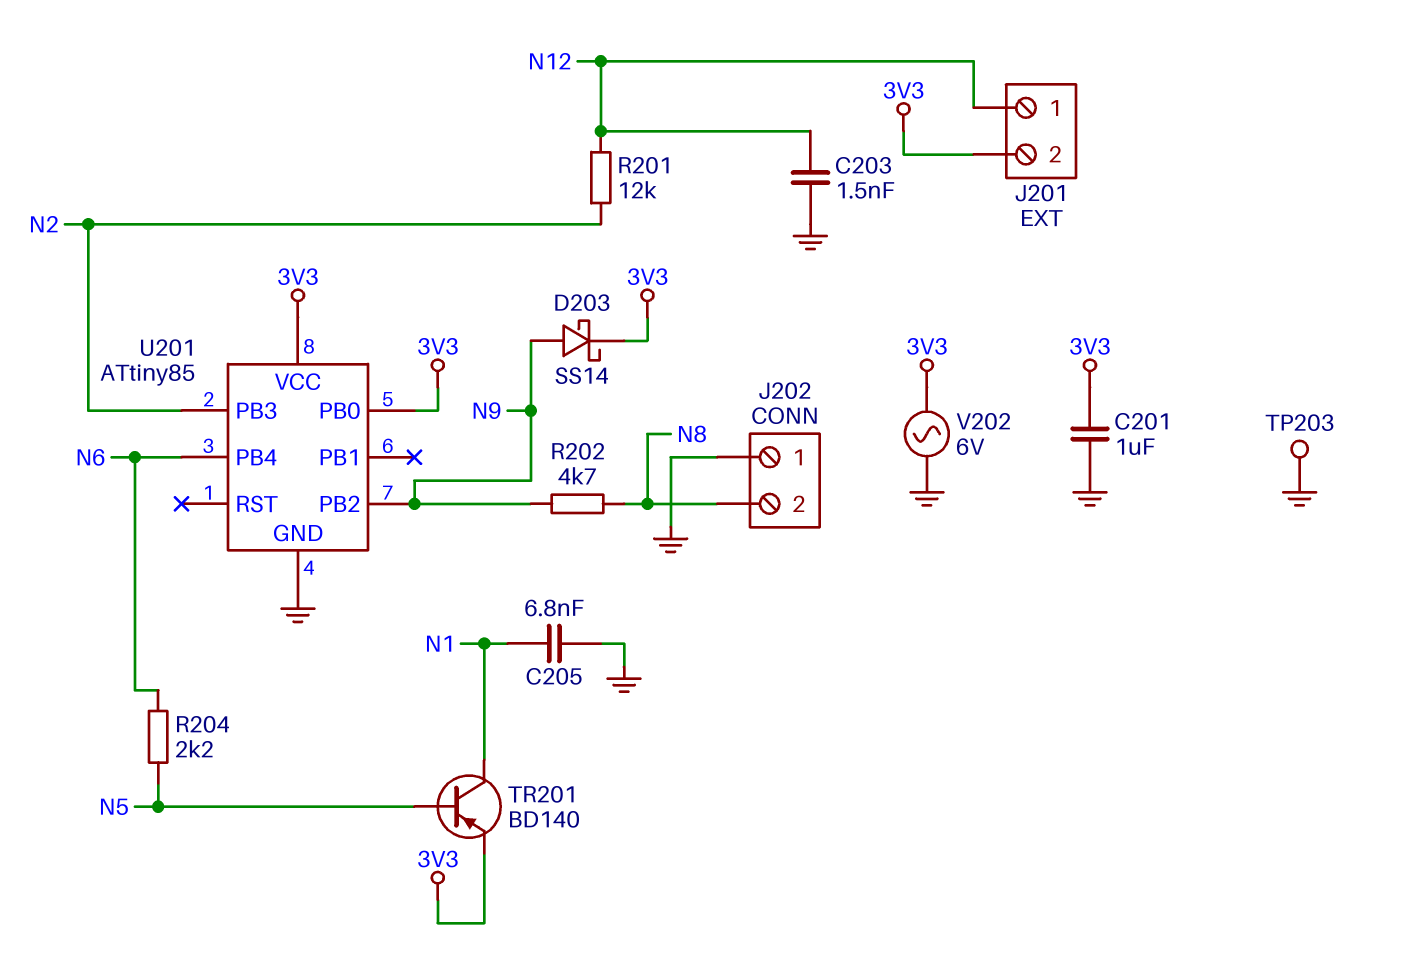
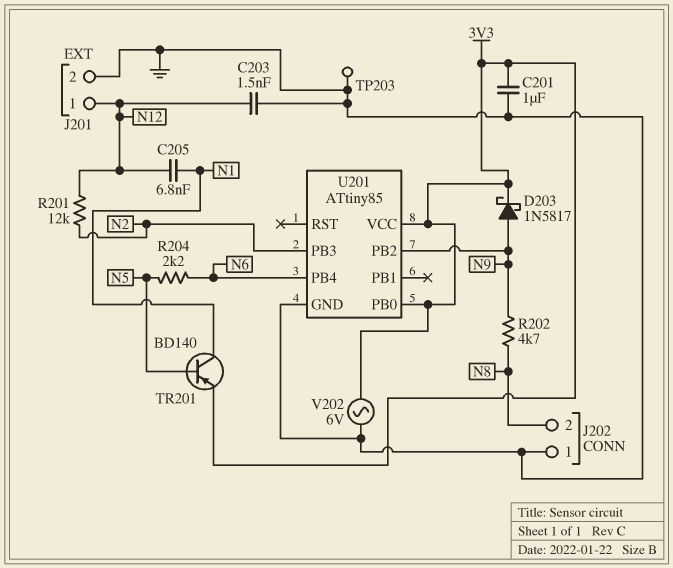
C205: 6.8nF (GND, N1) -> 6.8nF (N1, N12)
D203: schottky SS14 (A N9, K 3V3) -> schottky 1N5817 (A N9, K 3V3)
J201 pin 2: 3V3 -> GND

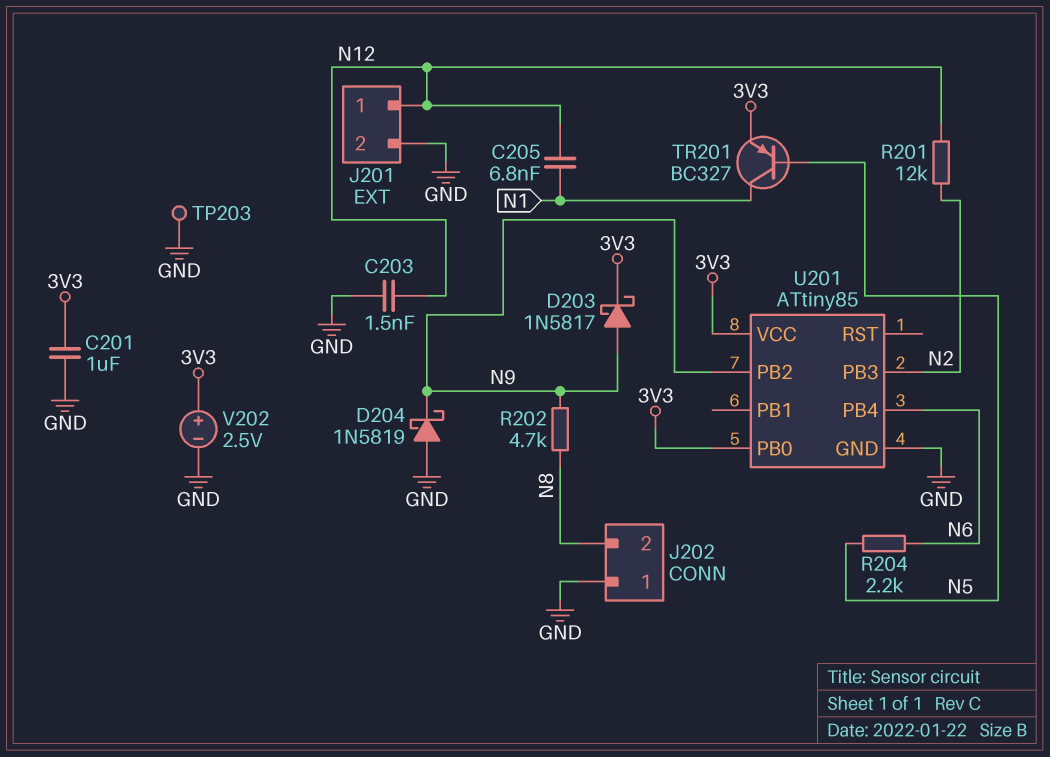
D204: none -> schottky 1N5819 (A GND, K N9)
TR201: PNP BD140 (B N5, C N1, E 3V3) -> PNP BC327 (B N5, C N1, E 3V3)
V202: AC 6V (3V3, GND) -> 2.5V (plus 3V3, minus GND)

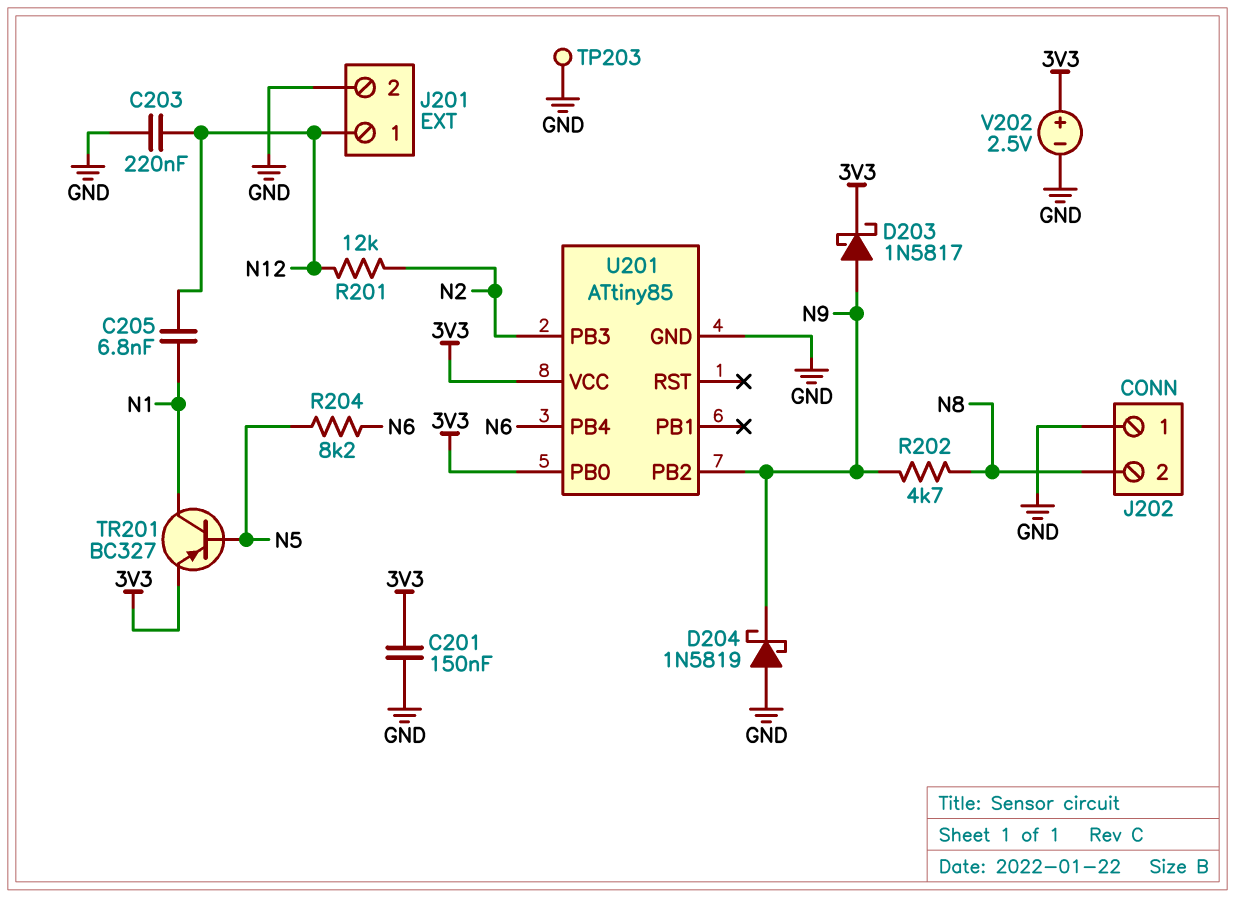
C201: 1uF (3V3, GND) -> 150nF (3V3, GND)
C203: 1.5nF (GND, N12) -> 220nF (GND, N12)
R204: 2.2k (N5, N6) -> 8.2k (N5, N6)

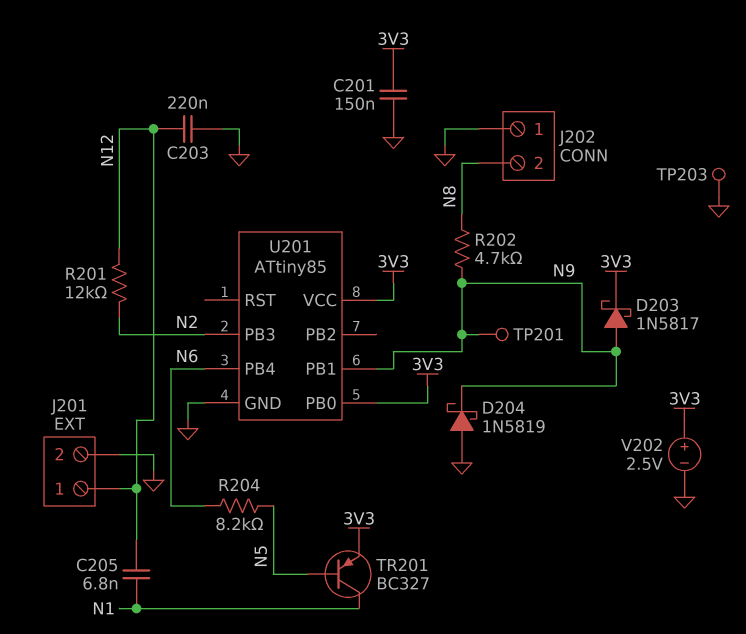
TP201: none -> test point (N9)
U201 pin PB1: none -> N9
U201 pin PB2: N9 -> none

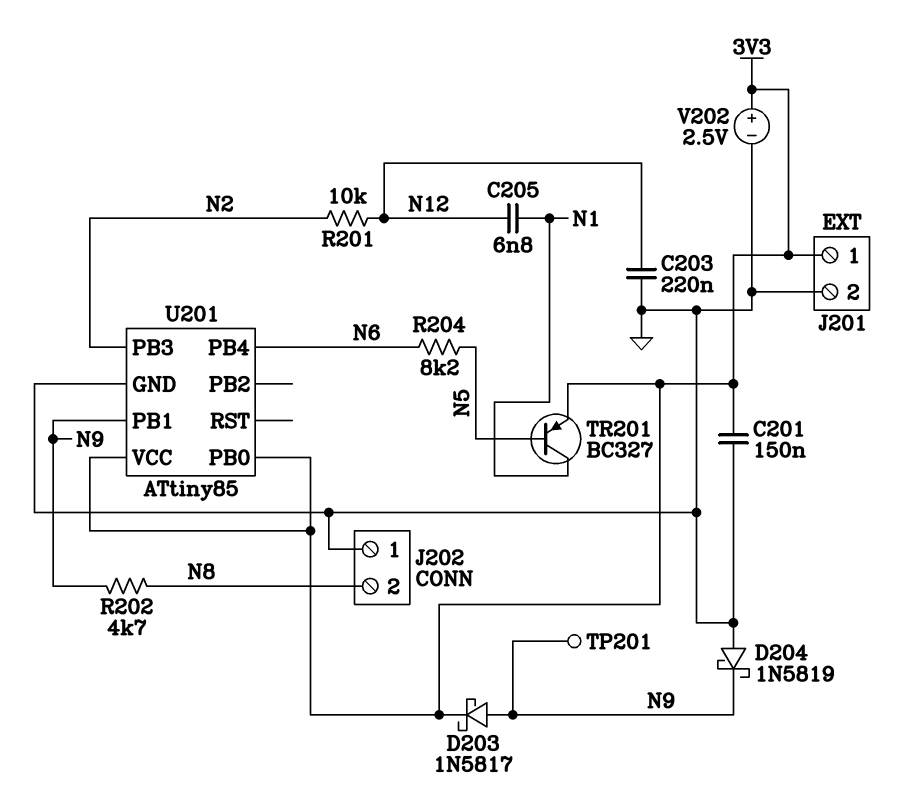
J201 pin 1: N12 -> 3V3
R201: 12k (N2, N12) -> 10k (N2, N12)
TP203: test point (GND) -> none

